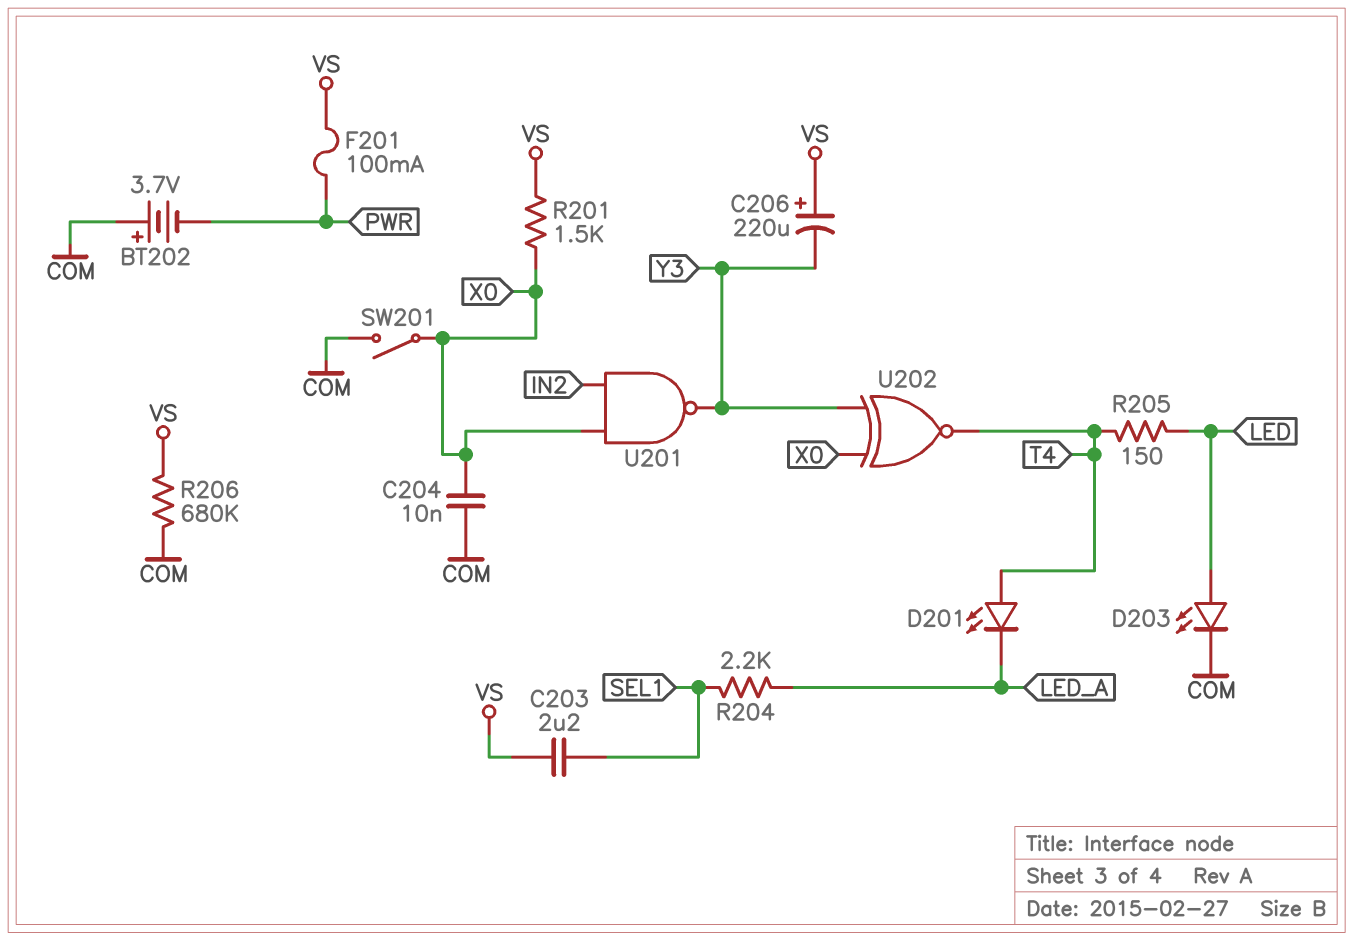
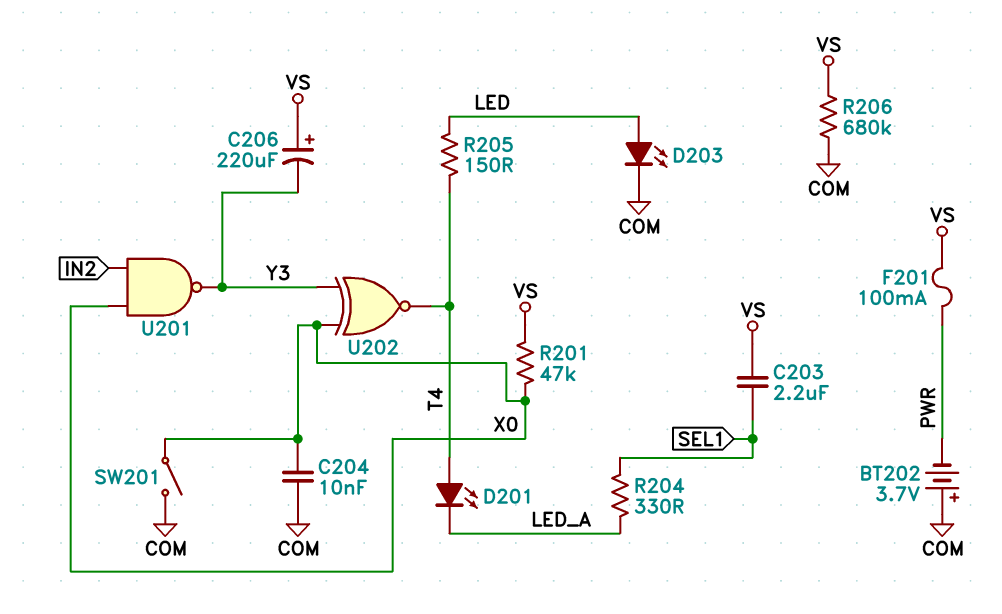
R201: 1.5k (VS, X0) -> 47k (VS, X0)
R204: 2.2k (LED_A, SEL1) -> 330 (LED_A, SEL1)

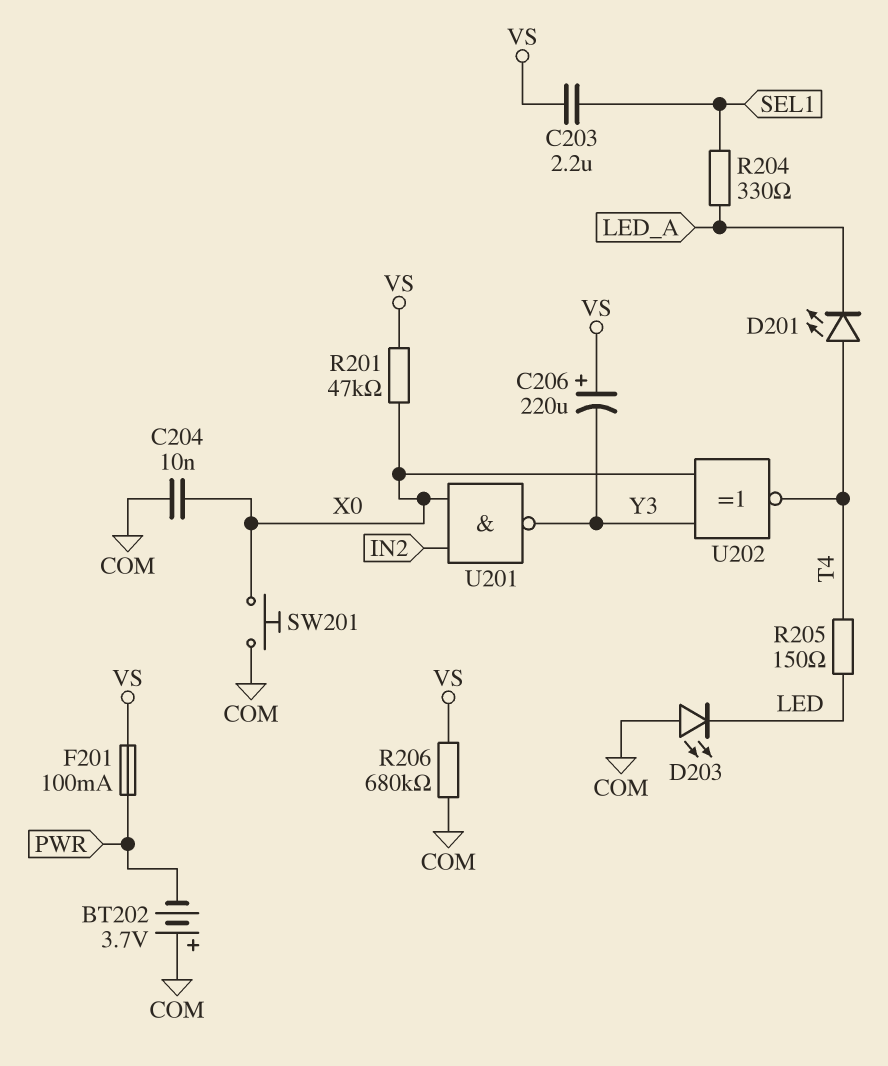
D203: LED (A LED, K COM) -> LED (A COM, K LED)
SW201: switch (COM, X0) -> button (COM, X0)

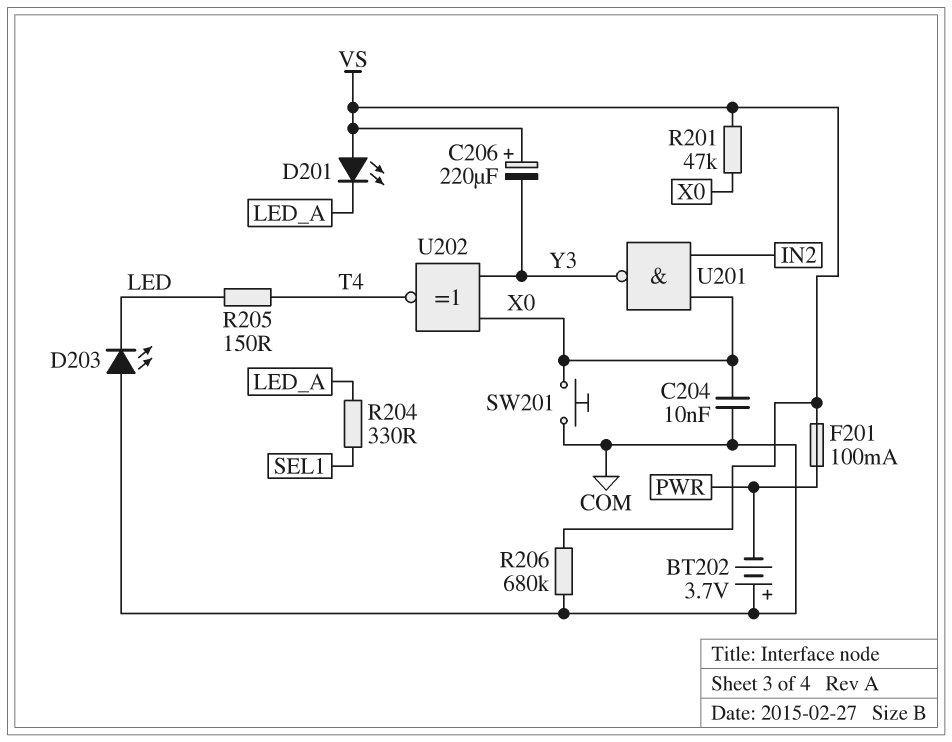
C203: 2.2uF (SEL1, VS) -> none
D201: LED (A T4, K LED_A) -> LED (A VS, K LED_A)

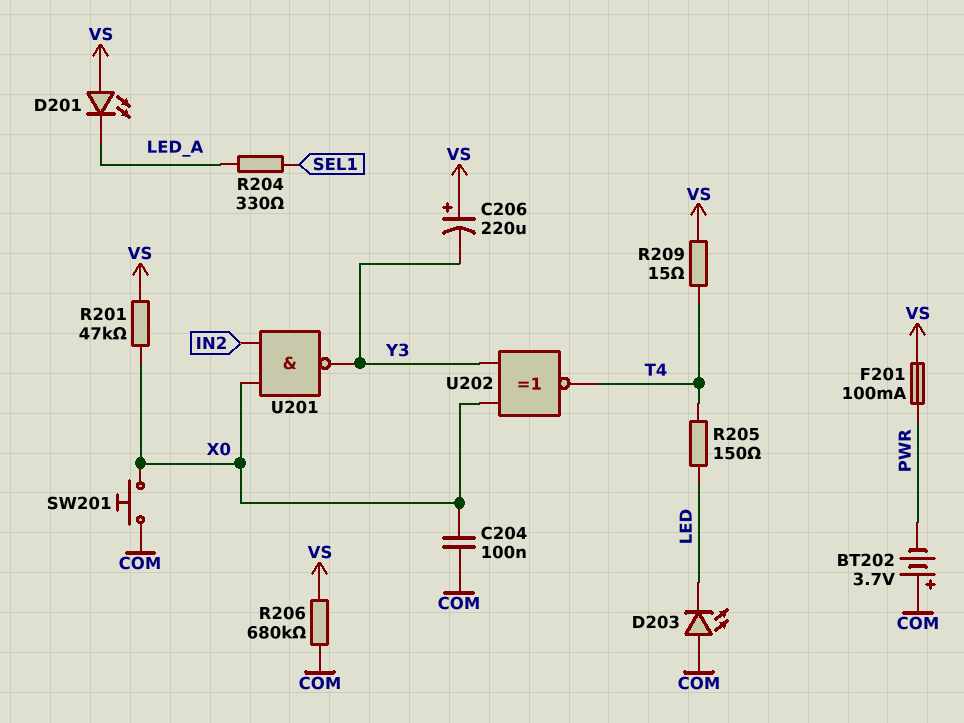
C204: 10nF (COM, X0) -> 100nF (COM, X0)
R209: none -> 15 (T4, VS)

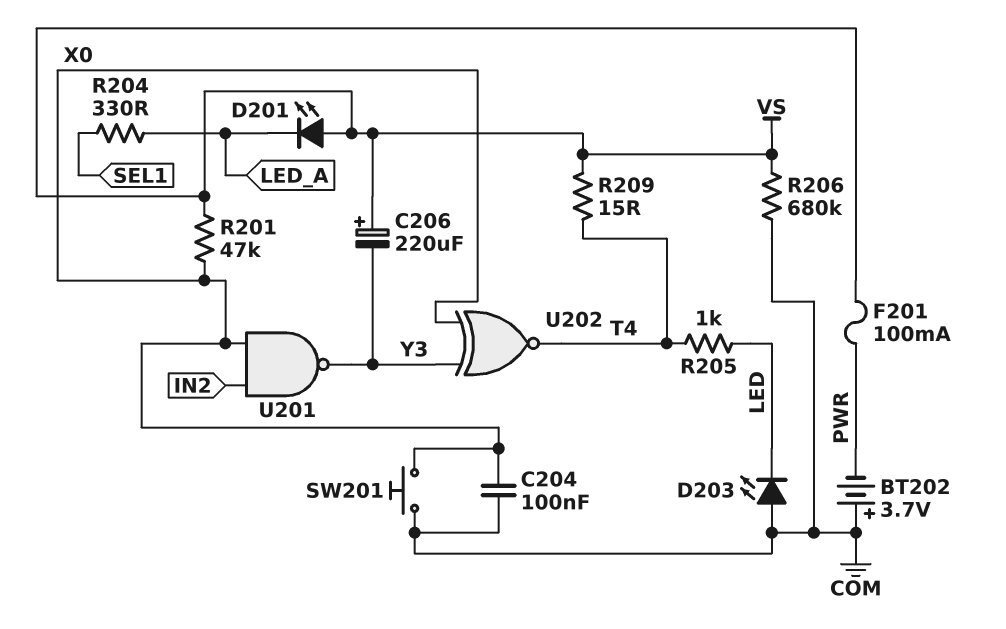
R205: 150 (LED, T4) -> 1k (LED, T4)

